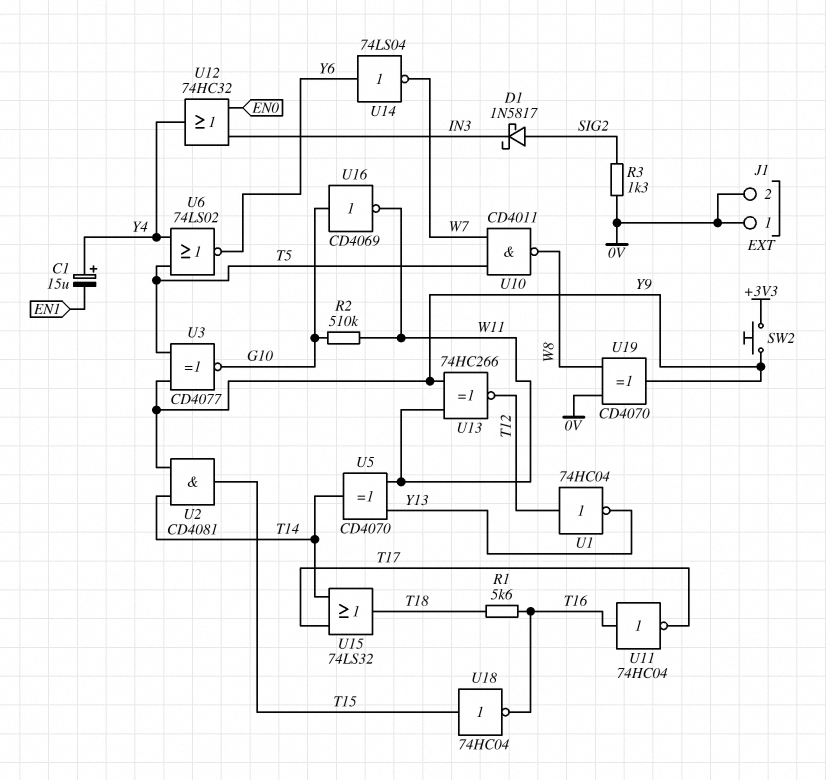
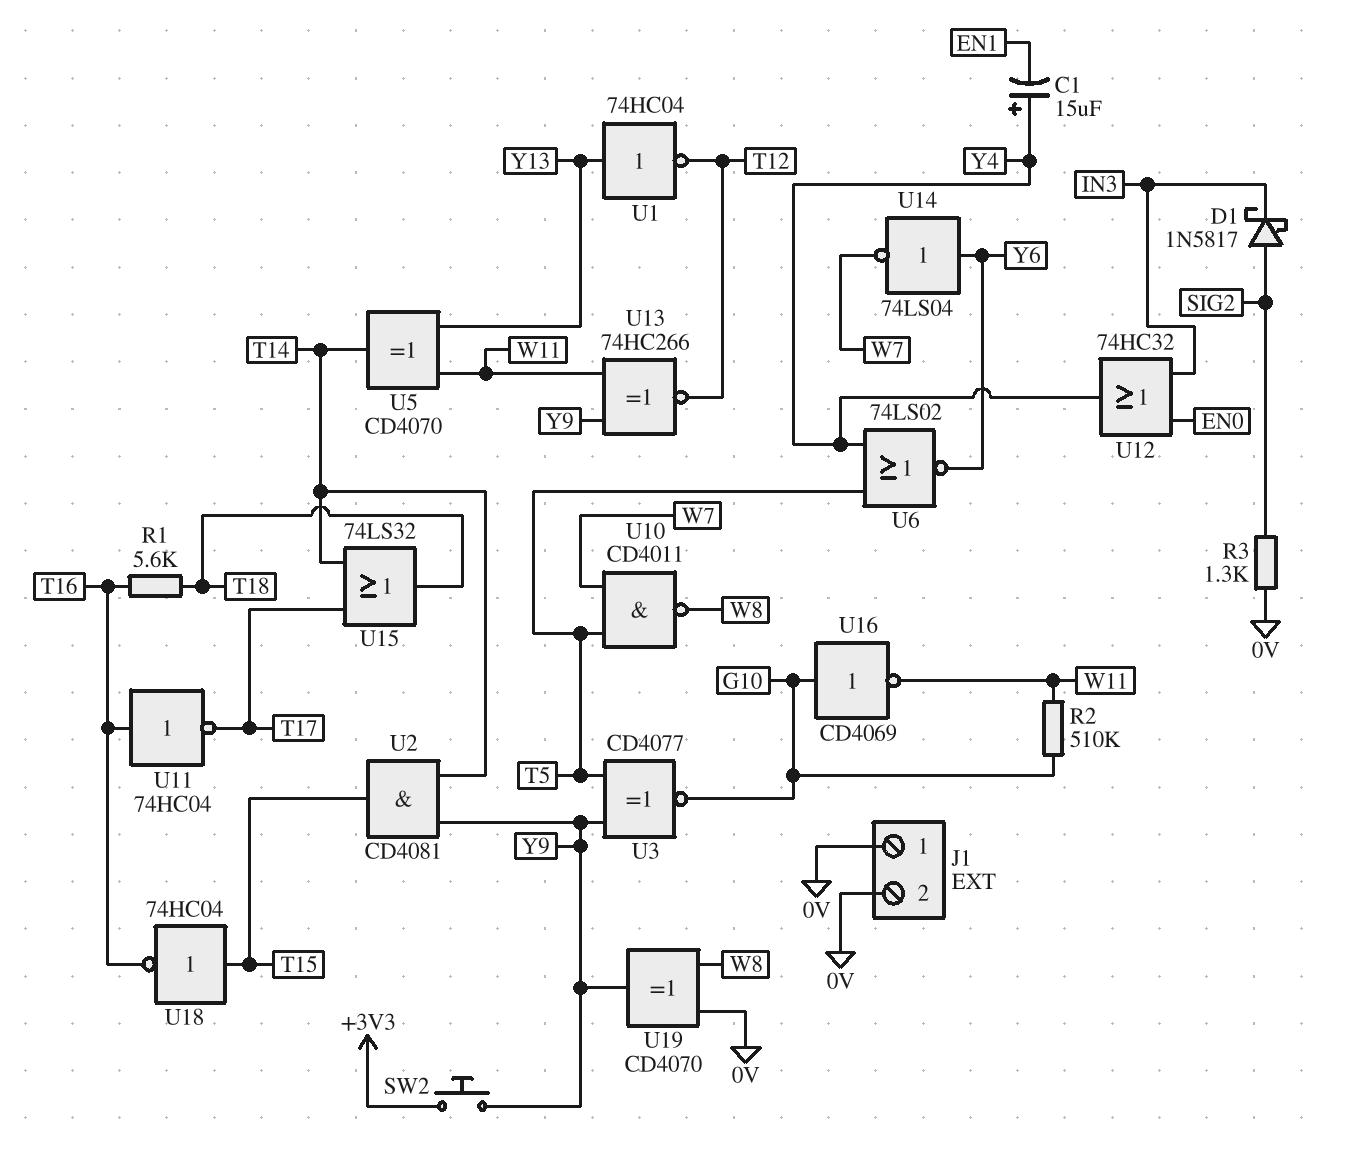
U1: NOT 74HC04 (in T12, out Y13) -> NOT 74HC04 (in Y13, out T12)

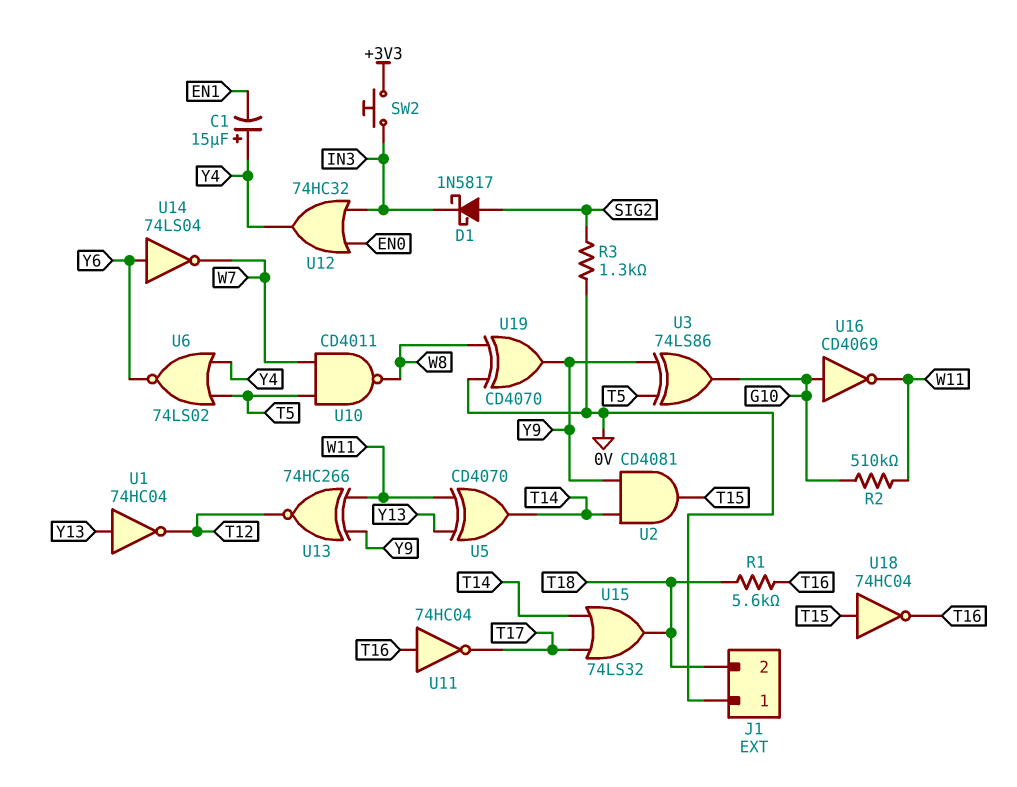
J1 pin 2: 0V -> T18
SW2: button (+3V3, Y9) -> button (+3V3, IN3)
U3: XNOR CD4077 (in T5, in Y9, out G10) -> XOR 74LS86 (in T5, in Y9, out G10)

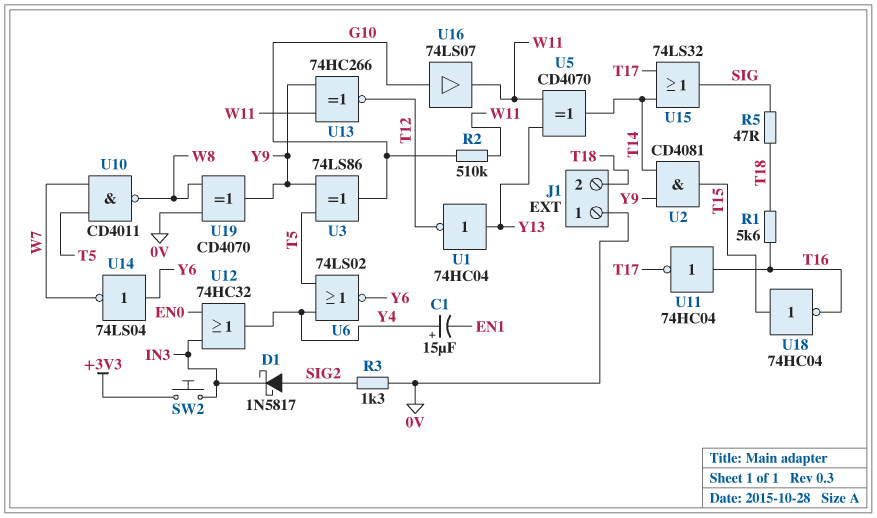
R5: none -> 47 (SIG, T18)
U15: OR 74LS32 (in T14, in T17, out T18) -> OR 74LS32 (in T14, in T17, out SIG)
U16: NOT CD4069 (in G10, out W11) -> buffer 74LS07 (in G10, out W11)

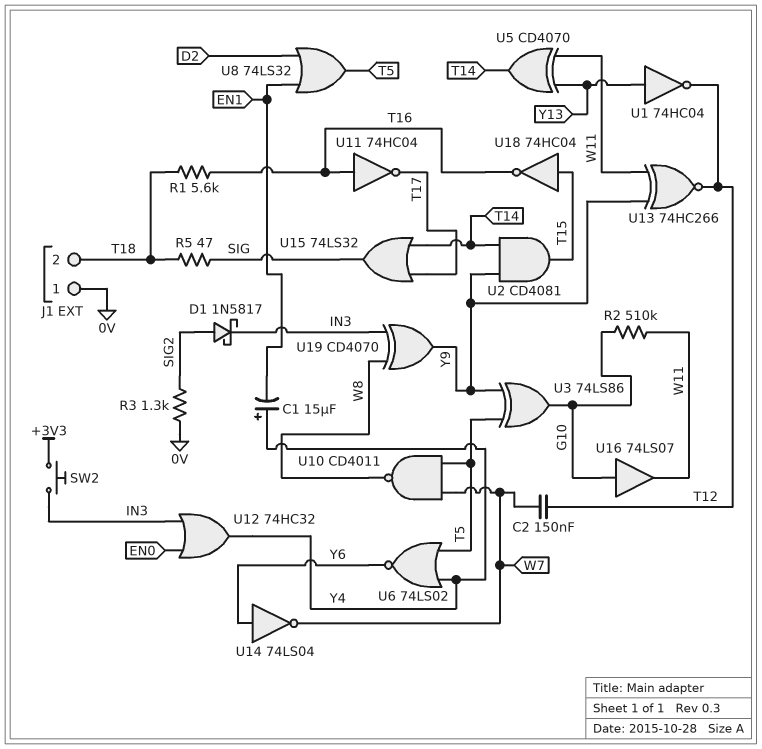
C2: none -> 150nF (T12, W7)
U8: none -> OR 74LS32 (in D2, in EN1, out T5)
U19: XOR CD4070 (in 0V, in W8, out Y9) -> XOR CD4070 (in IN3, in W8, out Y9)

